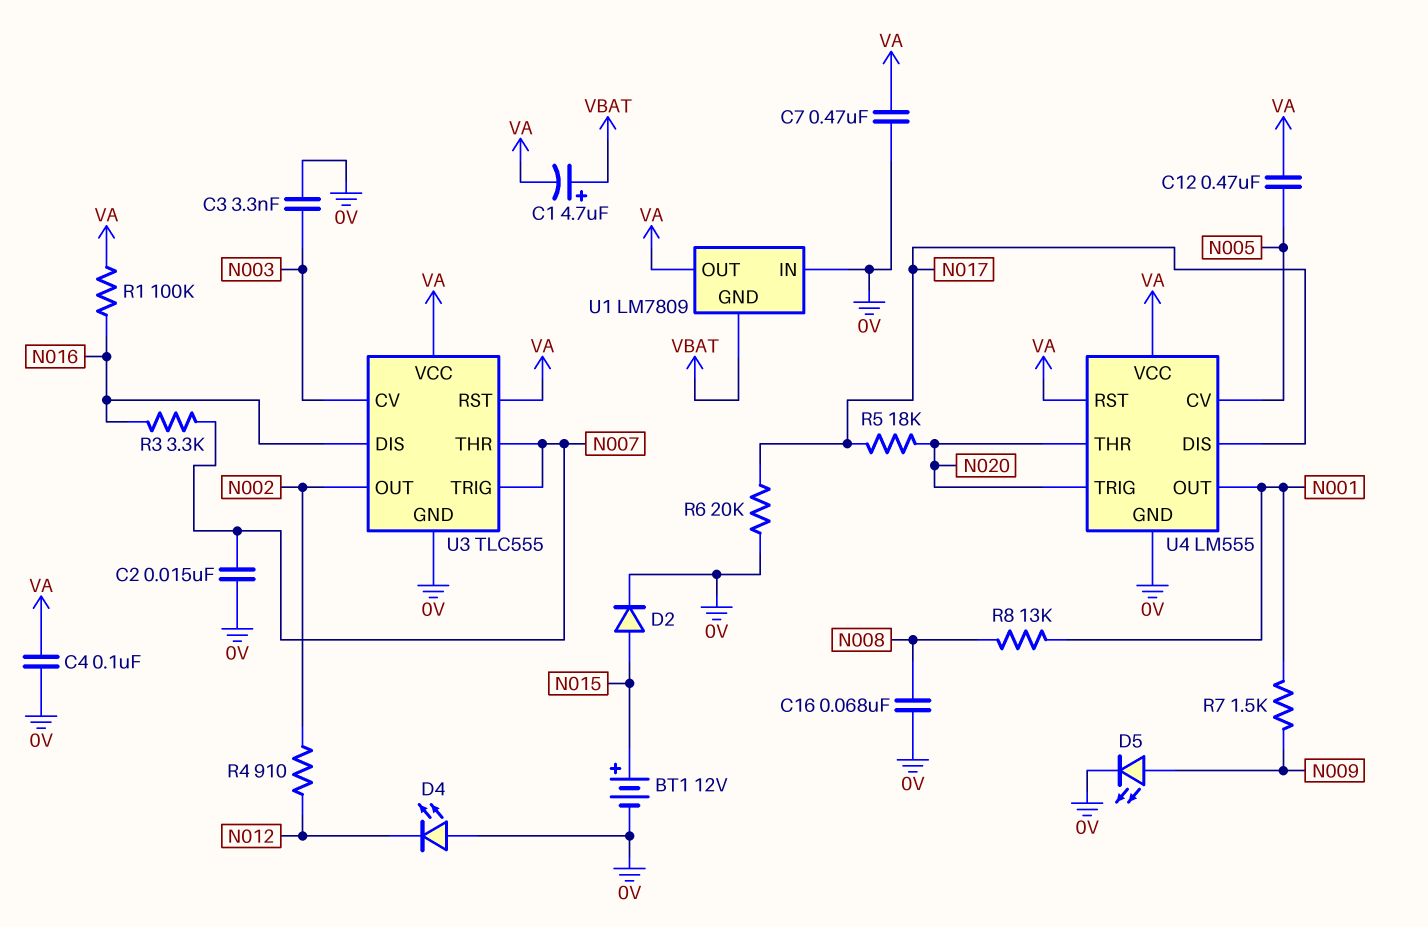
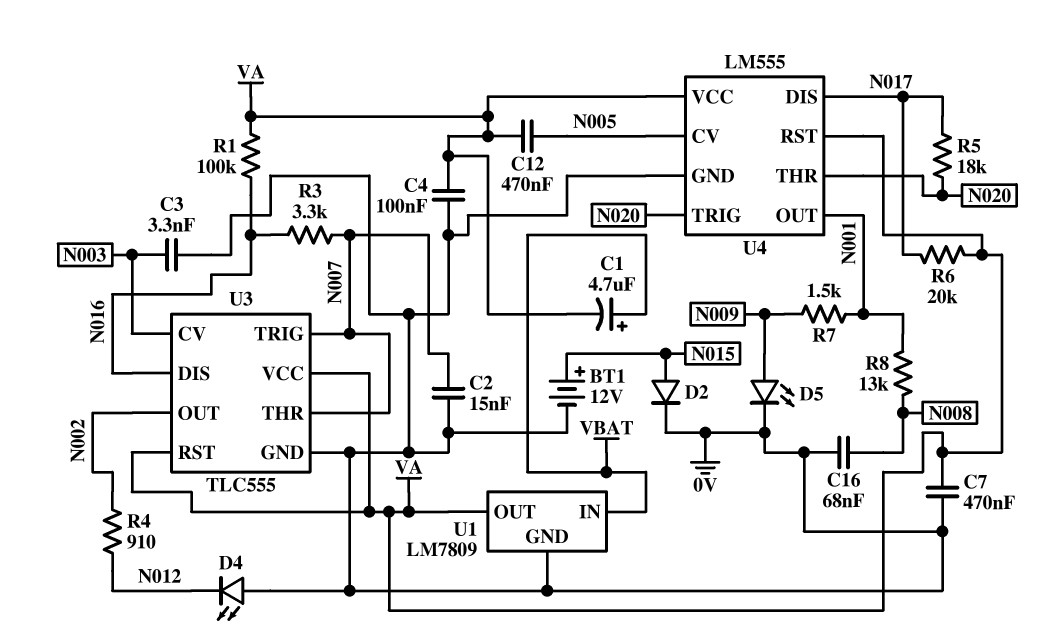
R6: 20k (0V, N017) -> 20k (N017, VA)
U1 pin GND: VBAT -> 0V
U1 pin IN: 0V -> VBAT

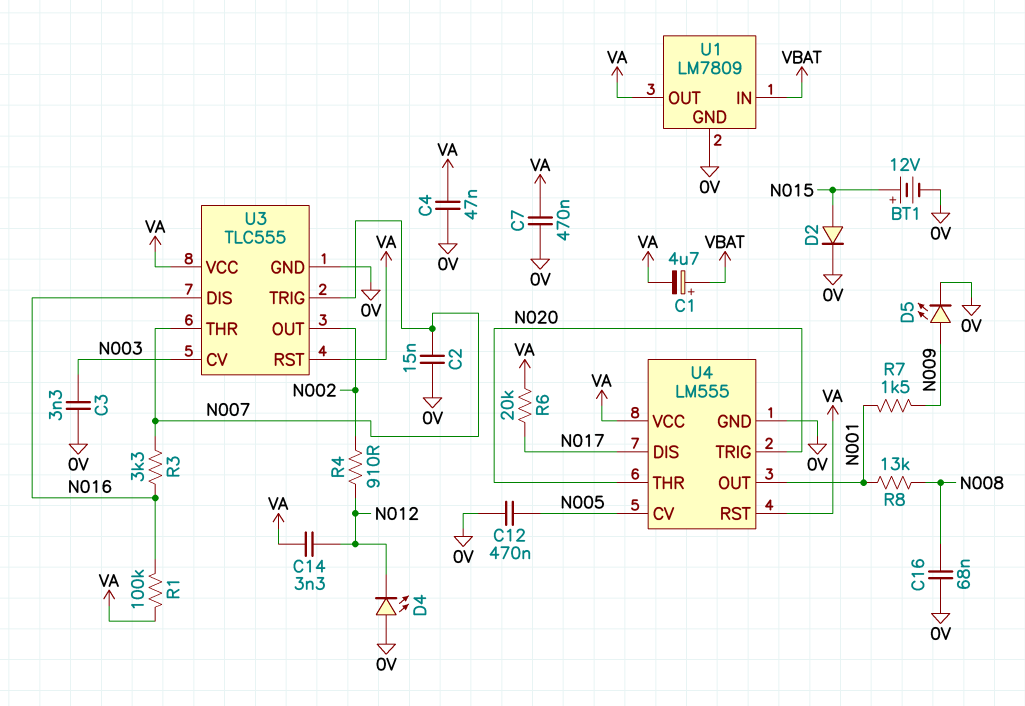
C4: 100nF (0V, VA) -> 47nF (0V, VA)
C12: 470nF (N005, VA) -> 470nF (0V, N005)
C14: none -> 3.3nF (N012, VA)
R5: 18k (N017, N020) -> none

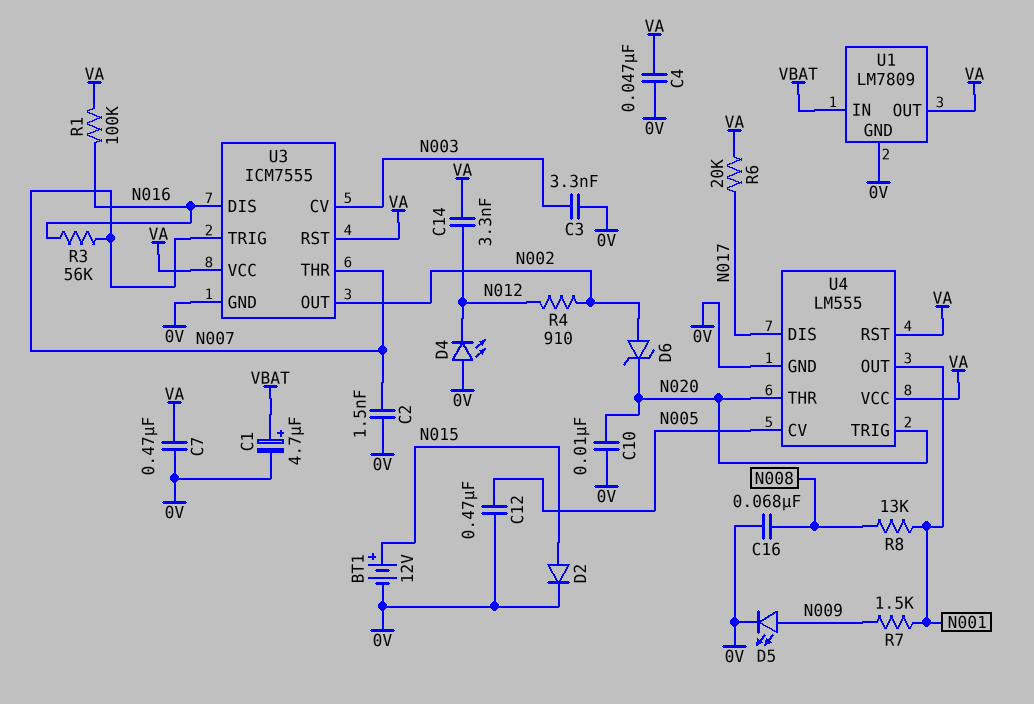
C1: 4.7uF (plus VBAT, minus VA) -> 4.7uF (plus VBAT, minus 0V)
C2: 15nF (0V, N007) -> 1.5nF (0V, N007)
C10: none -> 10nF (0V, N020)
D6: none -> zener (A N002, K N020)
R3: 3.3k (N007, N016) -> 56k (N007, N016)
U3: TLC555 -> ICM7555

